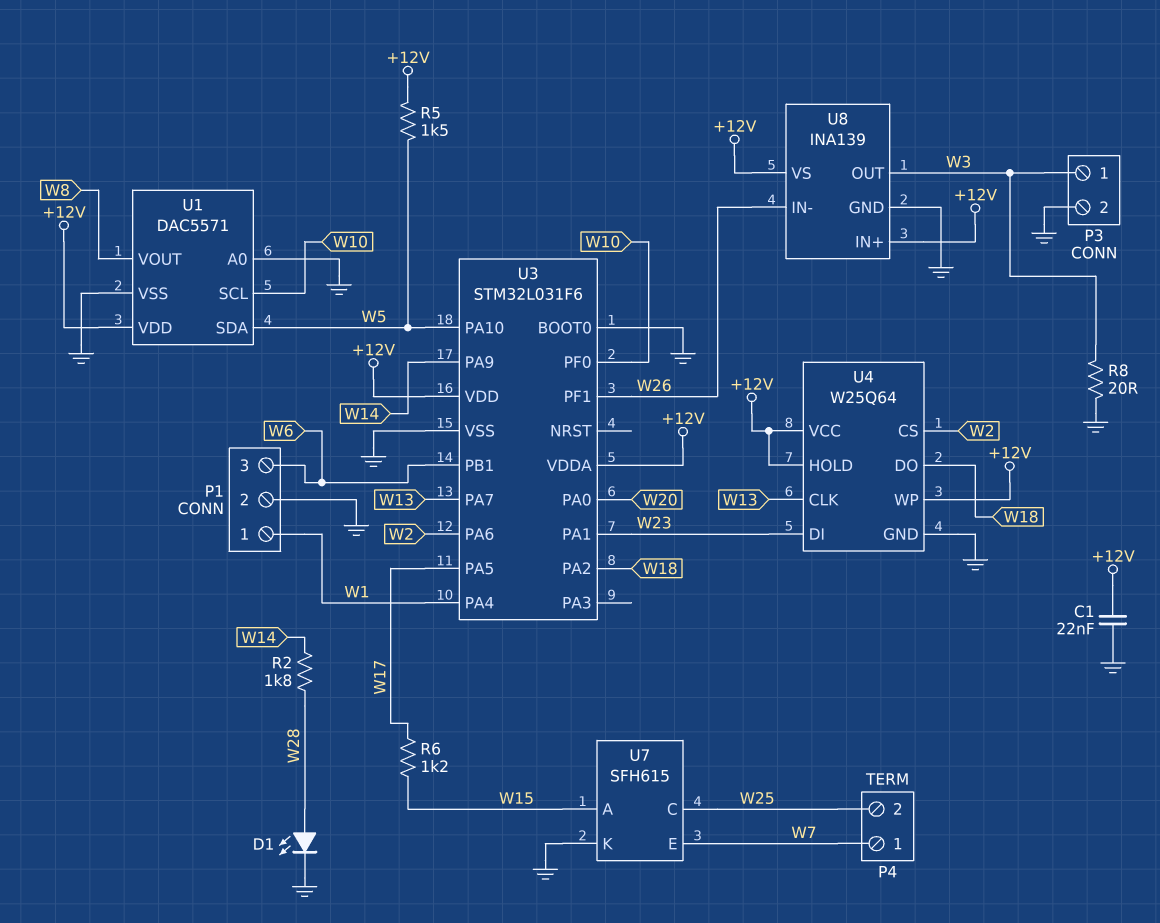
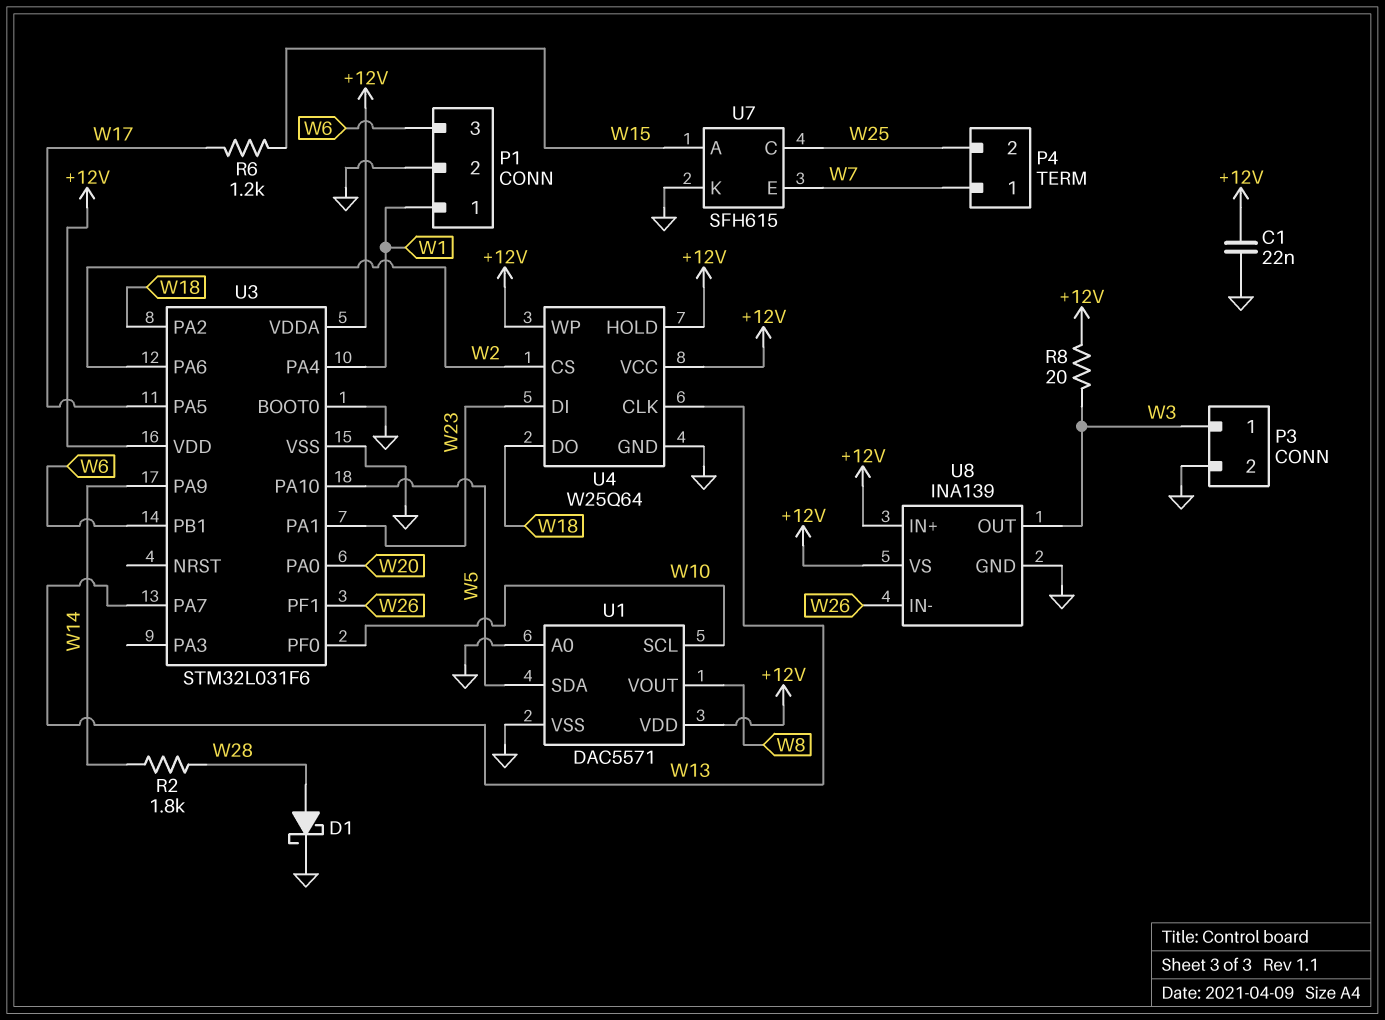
D1: LED (A W28, K GND) -> schottky (A W28, K GND)
R5: 1.5k (+12V, W5) -> none
R8: 20 (GND, W3) -> 20 (+12V, W3)

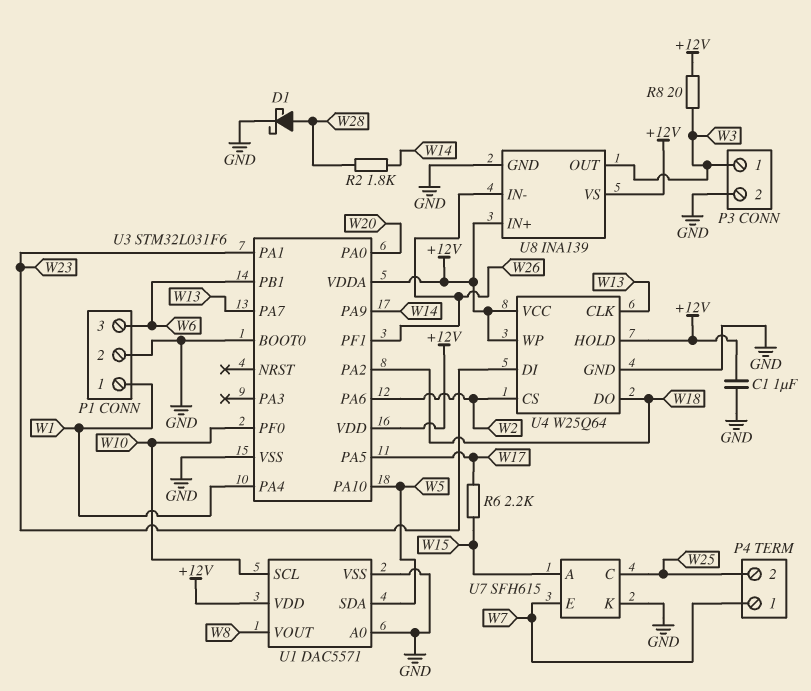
C1: 22nF (+12V, GND) -> 1uF (+12V, GND)
R6: 1.2k (W15, W17) -> 2.2k (W15, W17)

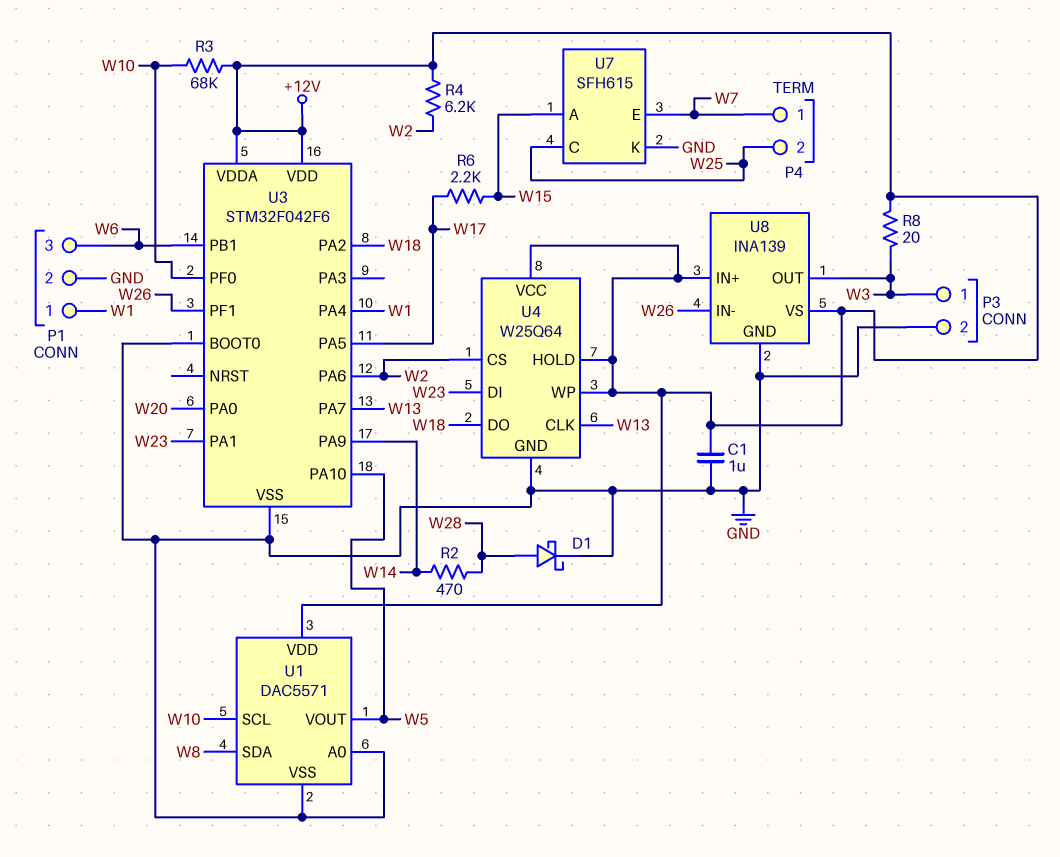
R2: 1.8k (W14, W28) -> 470 (W14, W28)
R3: none -> 68k (+12V, W10)
R4: none -> 6.2k (+12V, W2)
U1 pin SDA: W5 -> W8
U1 pin VOUT: W8 -> W5
U3: STM32L031F6 -> STM32F042F6

